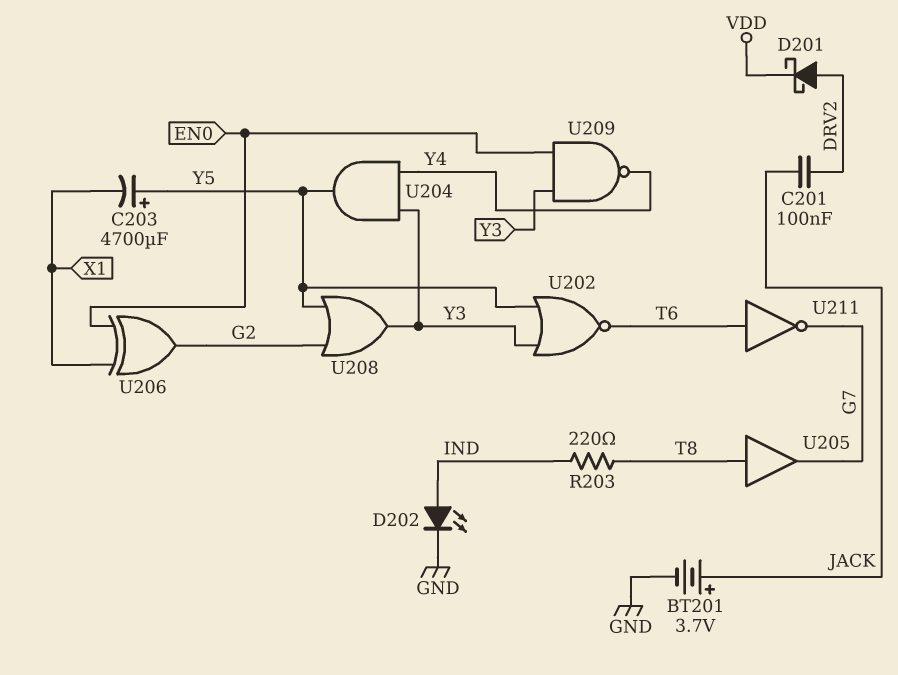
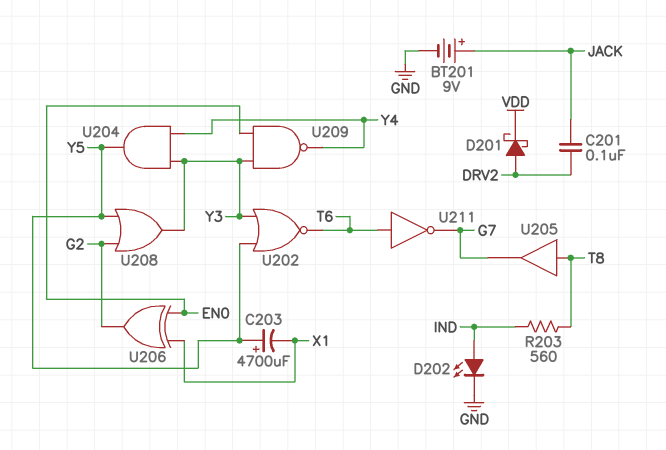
BT201: 3.7V (plus JACK, minus GND) -> 9V (plus JACK, minus GND)
R203: 220 (IND, T8) -> 560 (IND, T8)

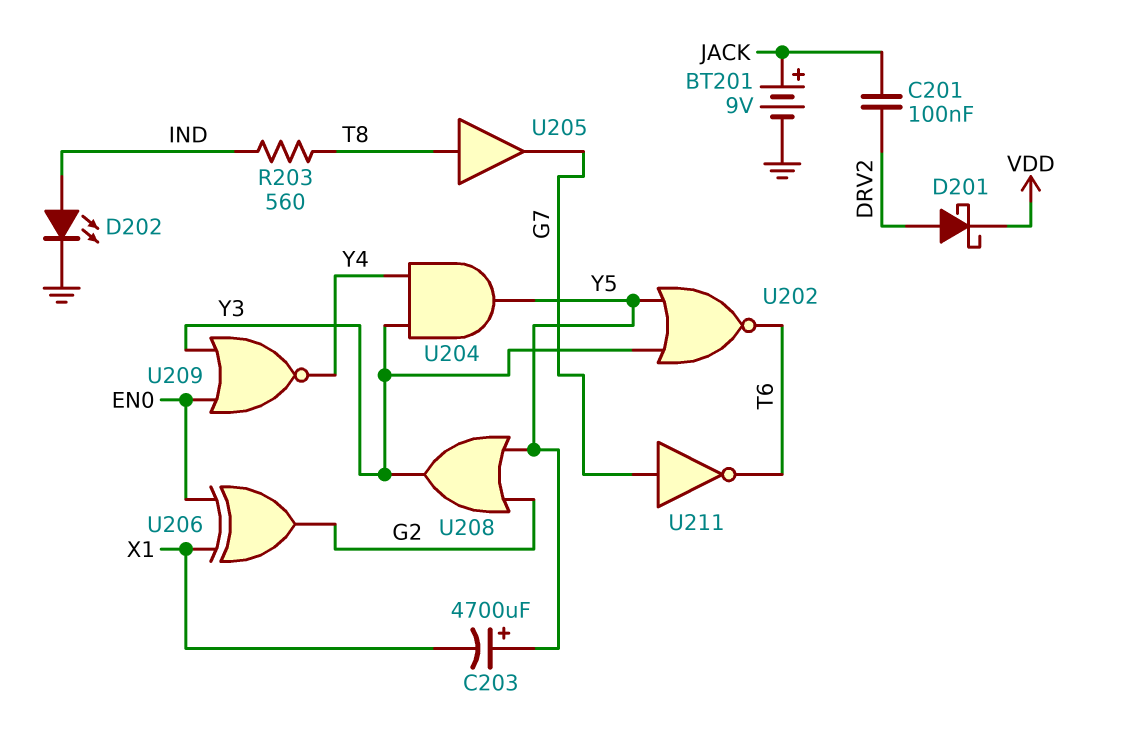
U209: NAND (in EN0, in Y3, out Y4) -> NOR (in EN0, in Y3, out Y4)
U211: NOT (in T6, out G7) -> NOT (in G7, out T6)

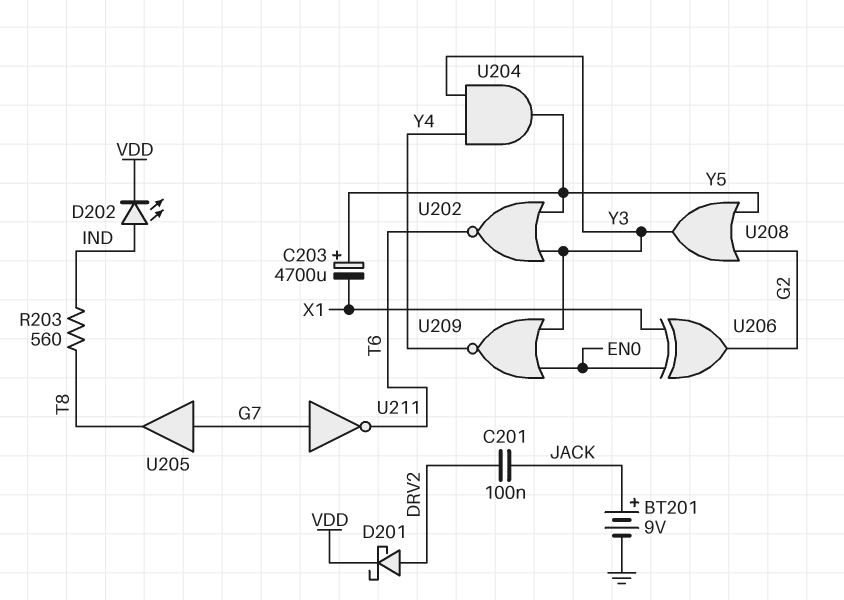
D202: LED (A IND, K GND) -> LED (A IND, K VDD)
U205: buffer (in T8, out G7) -> buffer (in G7, out T8)

